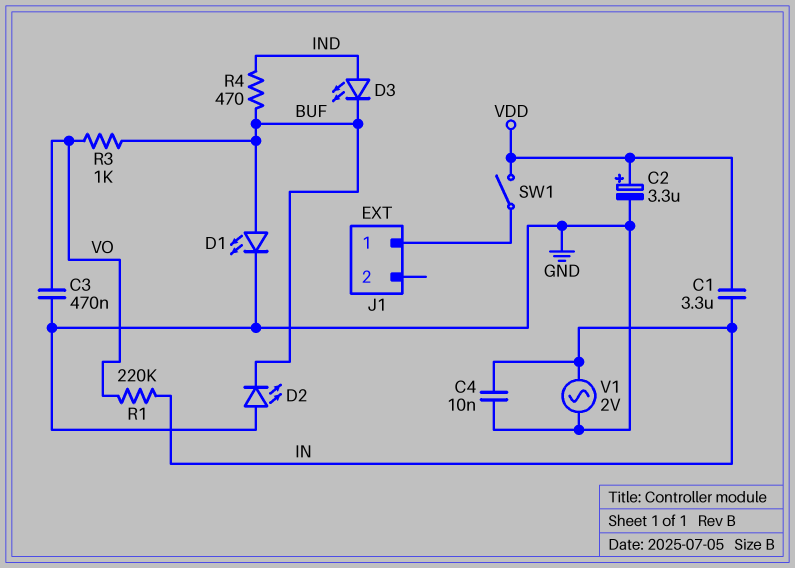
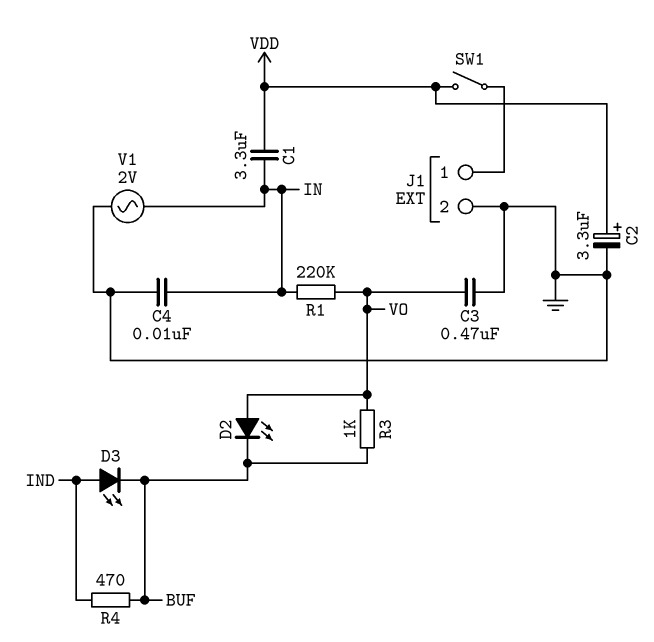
D1: LED (A BUF, K GND) -> none
D2: LED (A GND, K BUF) -> LED (A VO, K BUF)
J1 pin 2: none -> GND

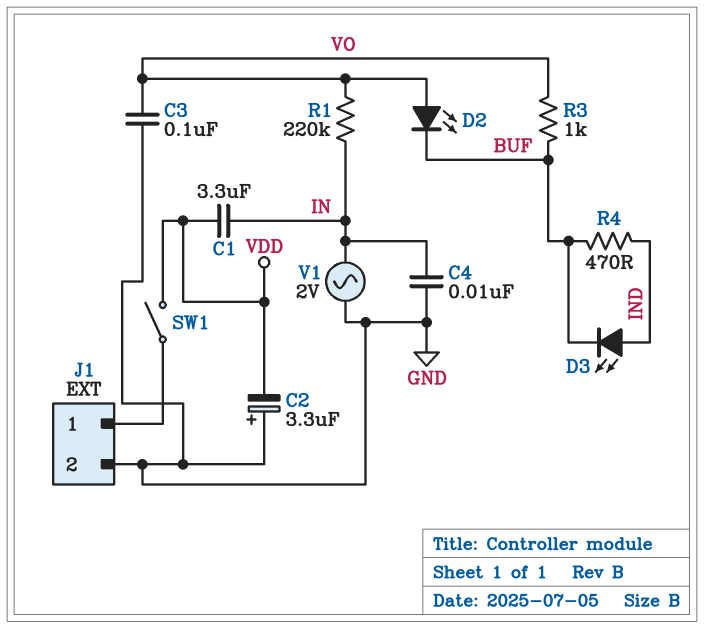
C2: 3.3uF (plus VDD, minus GND) -> 3.3uF (plus GND, minus VDD)
C3: 470nF (GND, VO) -> 100nF (GND, VO)

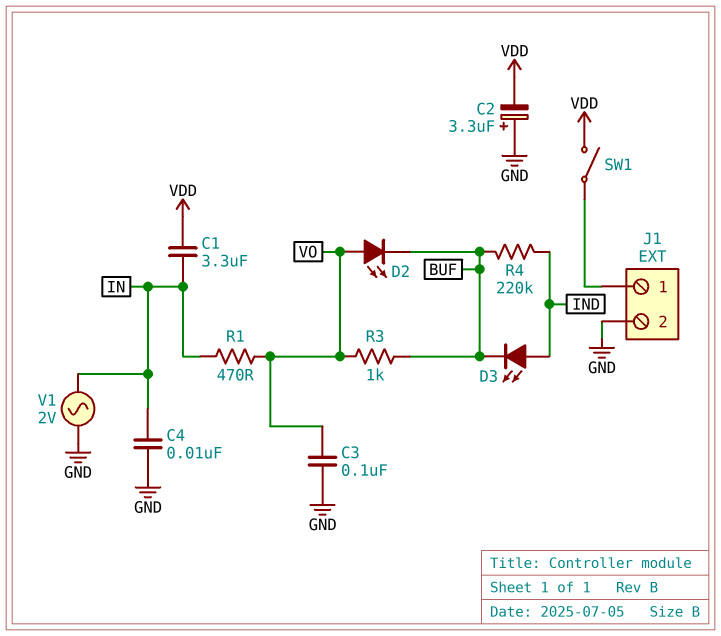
R1: 220k (IN, VO) -> 470 (IN, VO)
R4: 470 (BUF, IND) -> 220k (BUF, IND)

